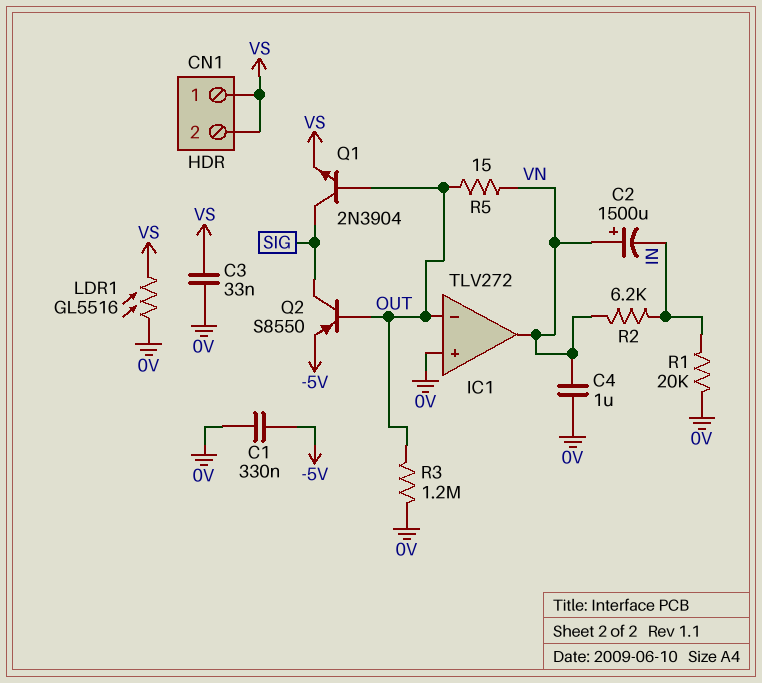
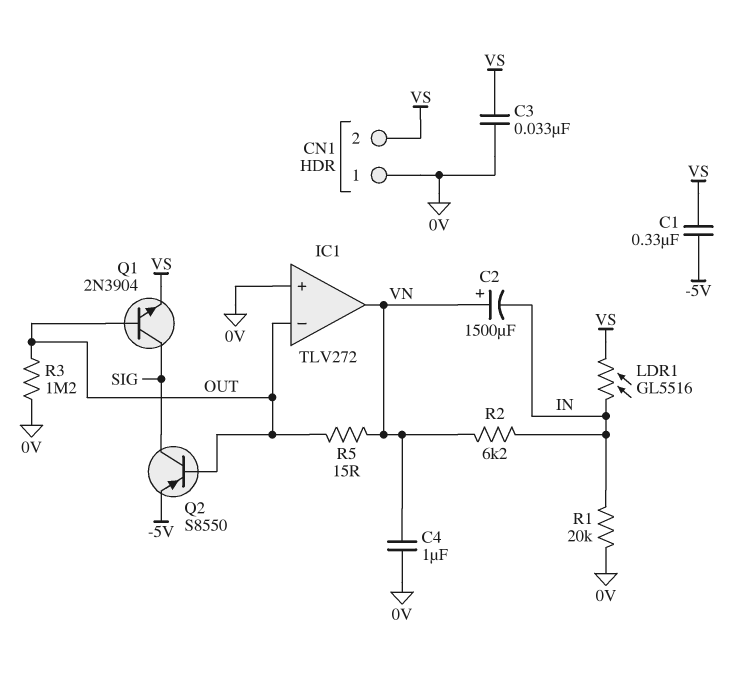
C1: 330nF (-5V, 0V) -> 330nF (-5V, VS)
CN1 pin 1: VS -> 0V
LDR1: GL5516 (0V, VS) -> GL5516 (IN, VS)

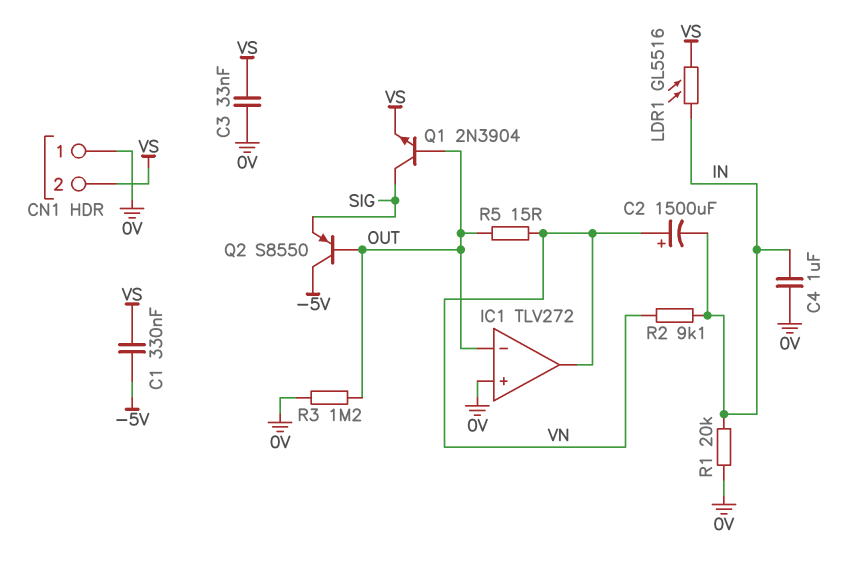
C4: 1uF (0V, VN) -> 1uF (0V, IN)
Q2: PNP S8550 (B OUT, C SIG, E -5V) -> PNP S8550 (B OUT, C -5V, E SIG)
R2: 6.2k (IN, VN) -> 9.1k (IN, VN)

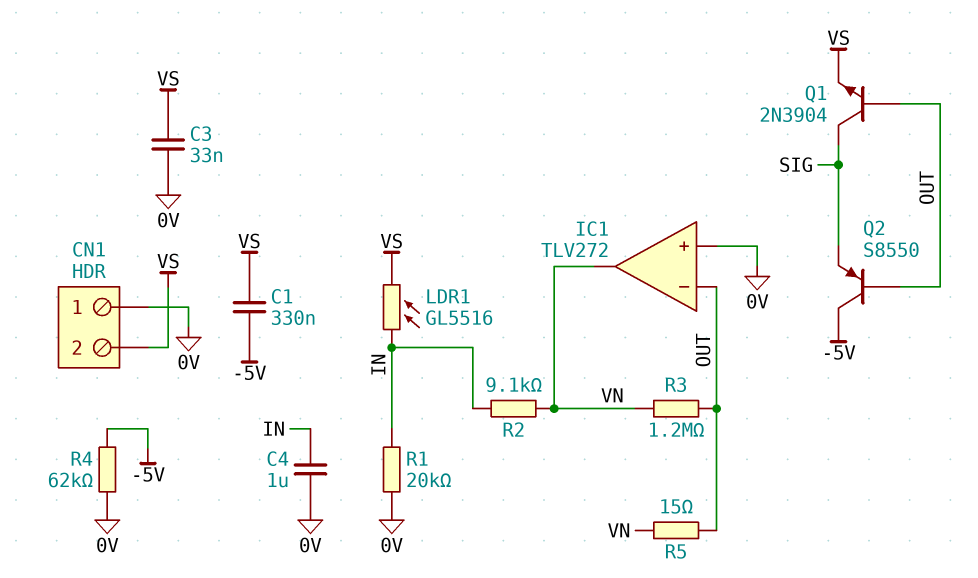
C2: 1500uF (plus VN, minus IN) -> none
R3: 1.2M (0V, OUT) -> 1.2M (OUT, VN)
R4: none -> 62k (-5V, 0V)

